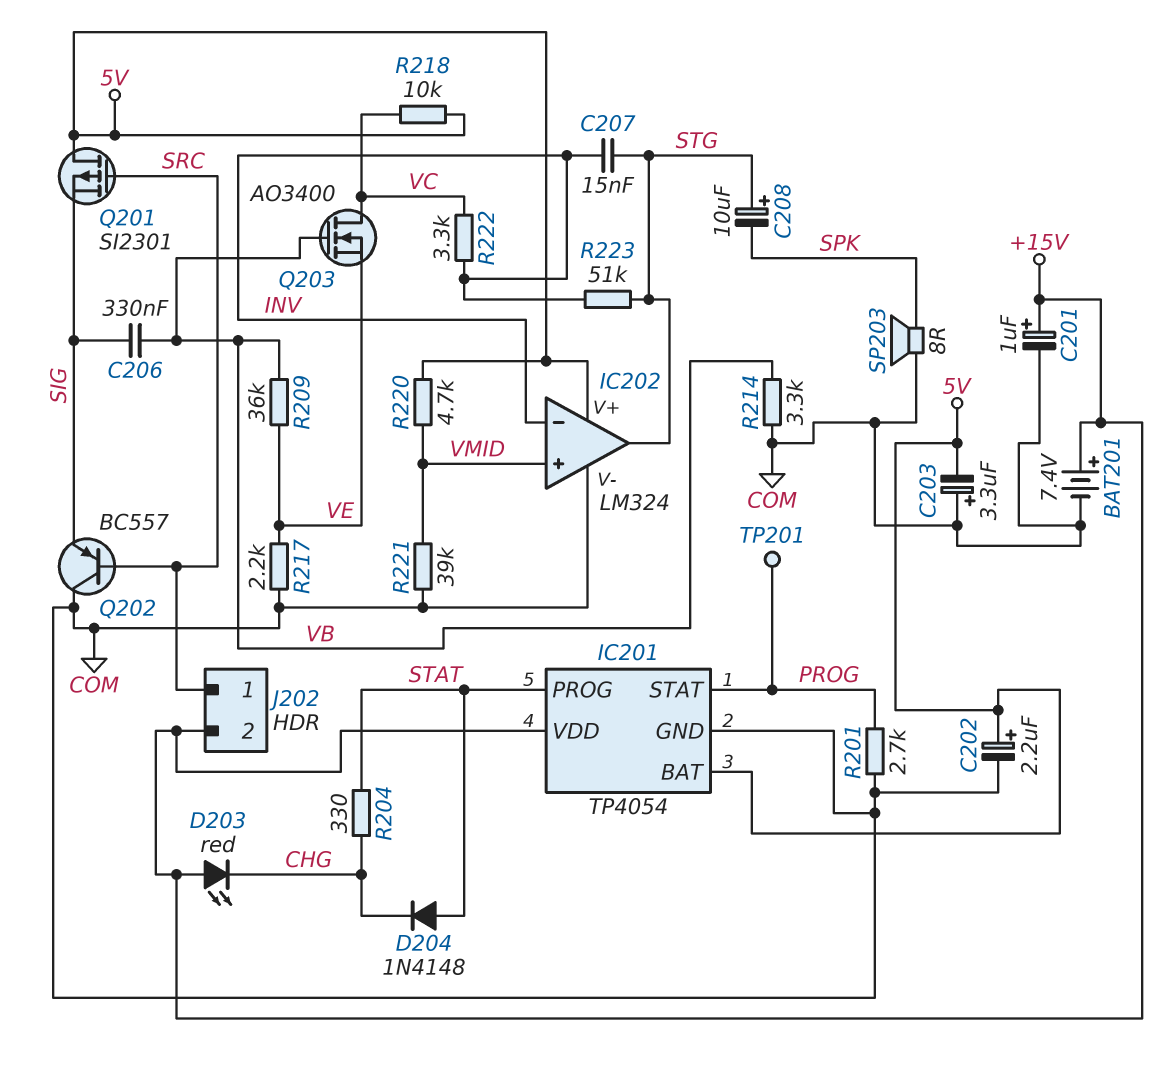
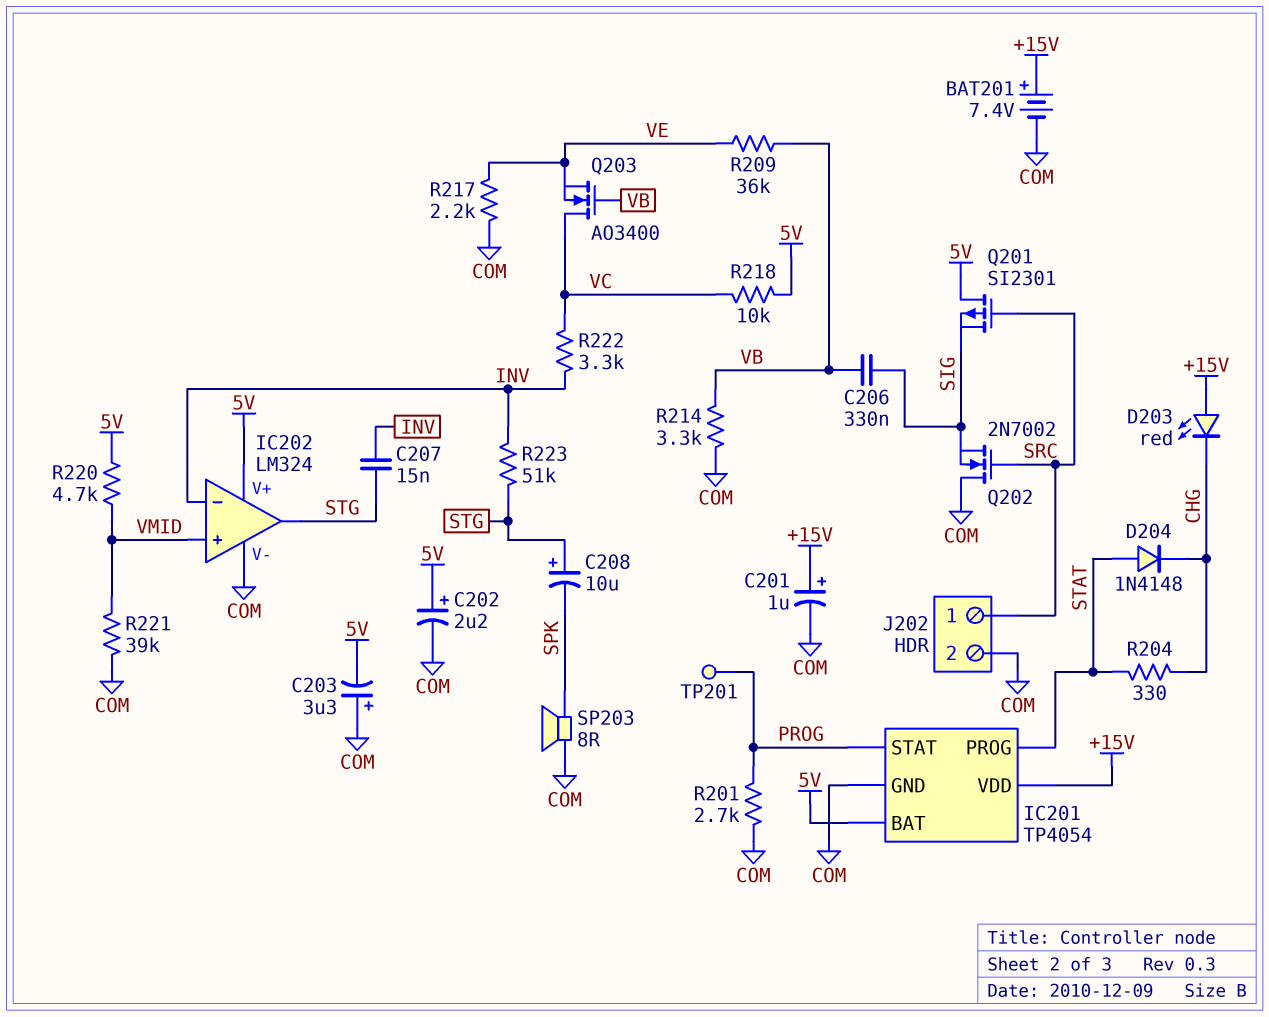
J202 pin 2: +15V -> COM
Q202: PNP BC557 (B SRC, C COM, E SIG) -> NMOS 2N7002 (G SRC, D COM, S SIG)

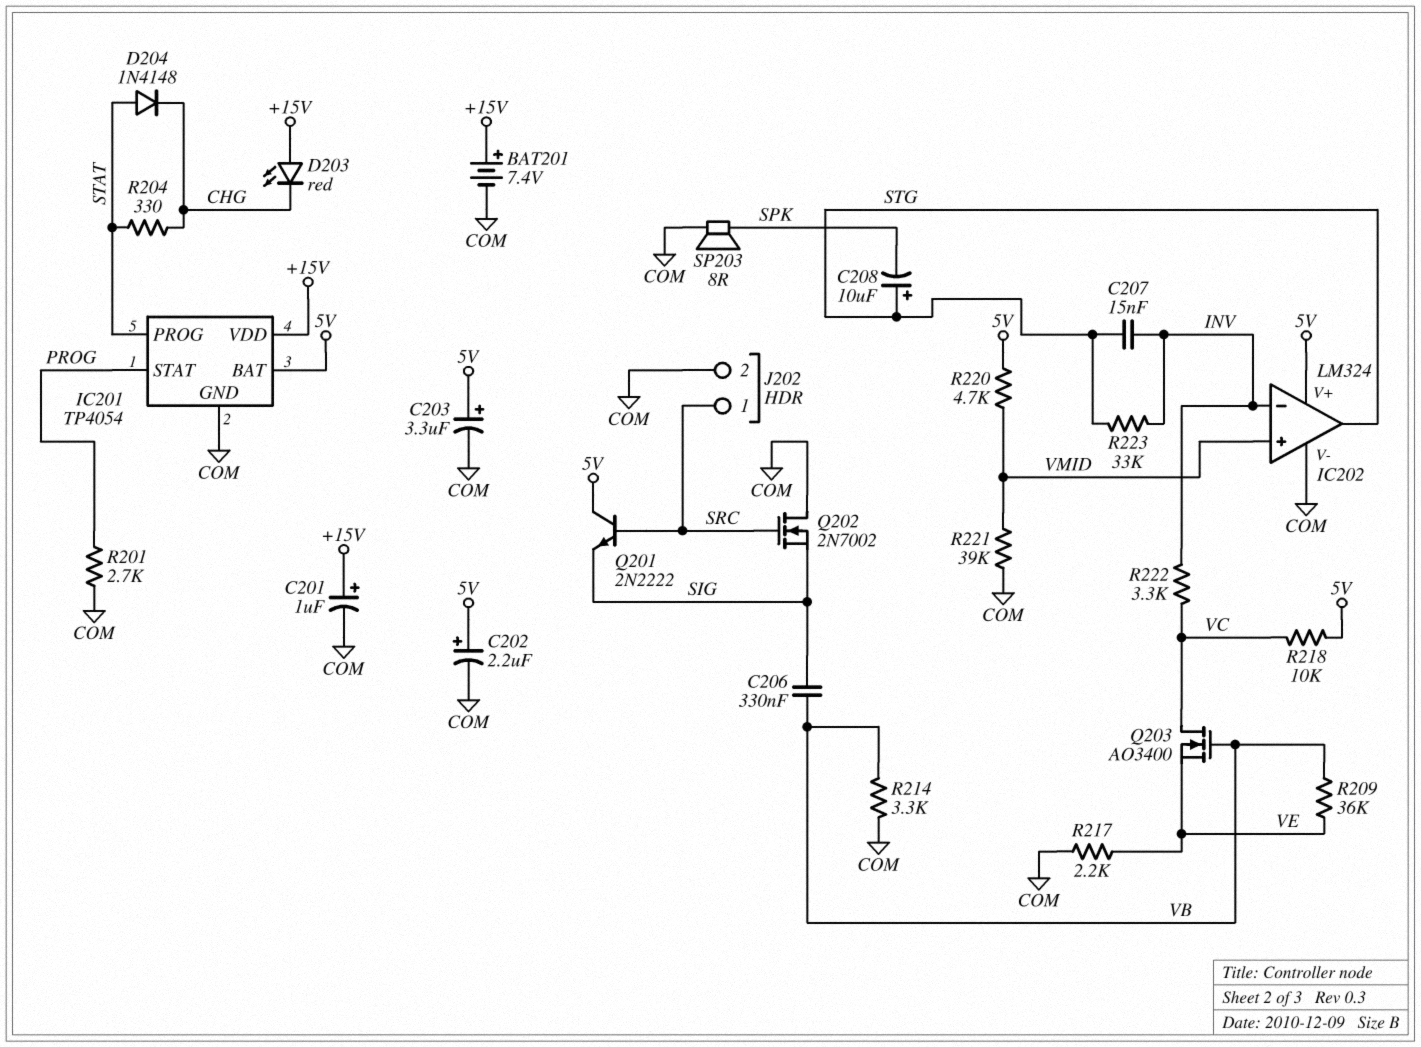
C203: 3.3uF (plus COM, minus 5V) -> 3.3uF (plus 5V, minus COM)
Q201: PMOS SI2301 (G SRC, D 5V, S SIG) -> NPN 2N2222 (B SRC, C 5V, E SIG)
R223: 51k (INV, STG) -> 33k (INV, STG)
TP201: test point (PROG) -> none

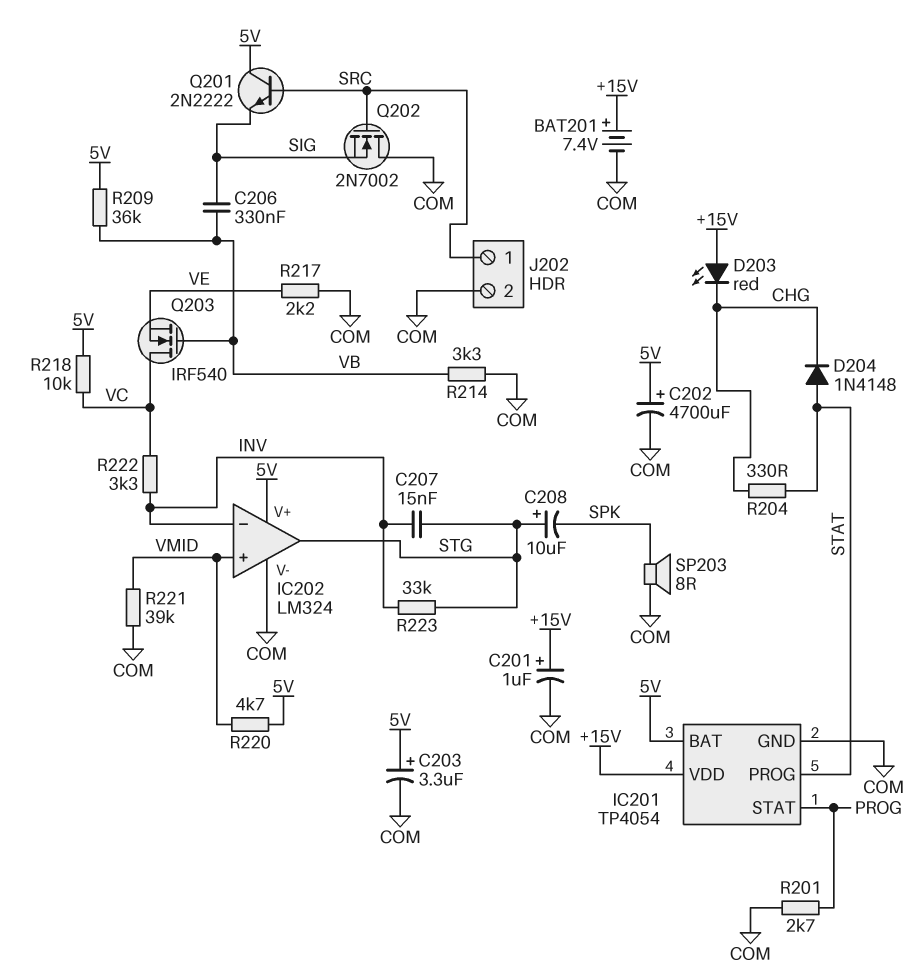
C202: 2.2uF (plus 5V, minus COM) -> 4700uF (plus 5V, minus COM)
Q203: NMOS AO3400 (G VB, D VC, S VE) -> NMOS IRF540 (G VB, D VC, S VE)
R209: 36k (VB, VE) -> 36k (5V, VB)

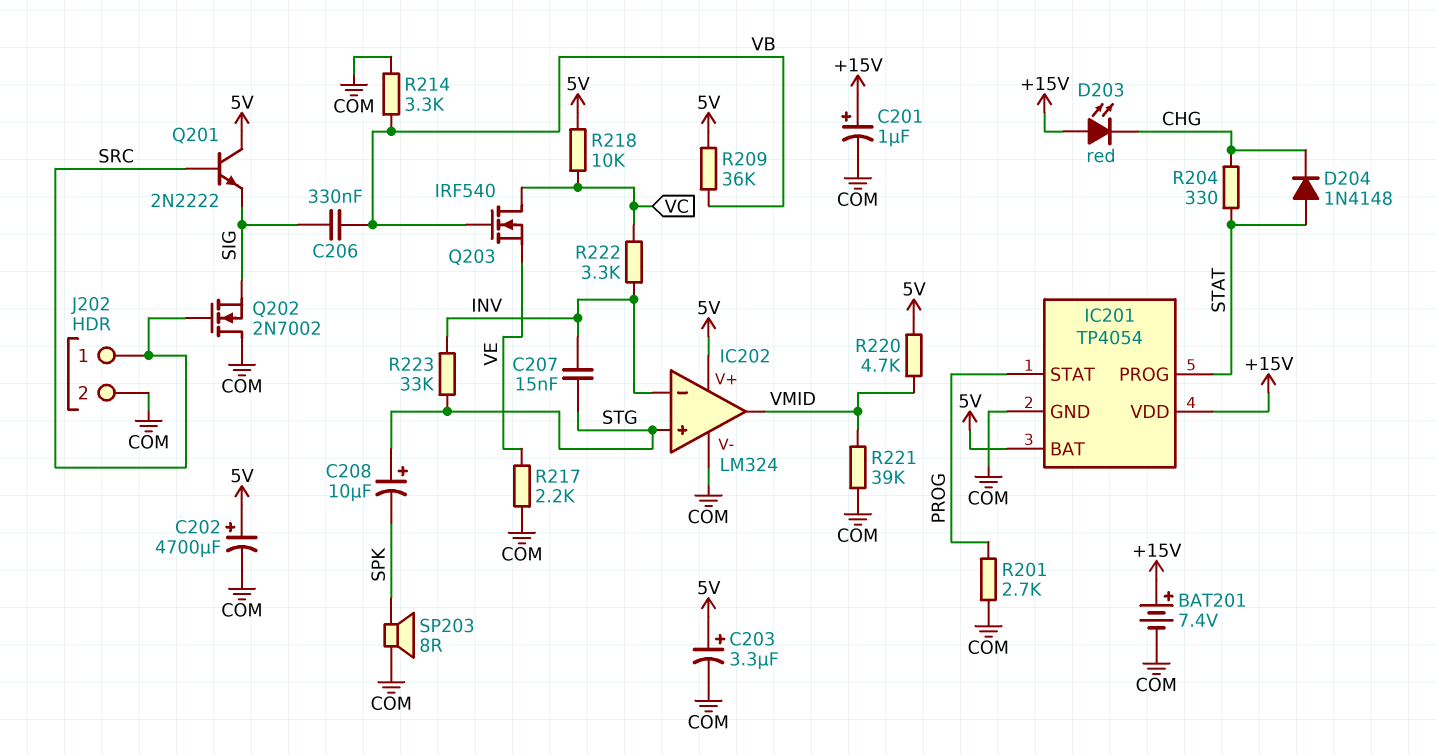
IC202 pin in+: VMID -> STG
IC202 pin out: STG -> VMID

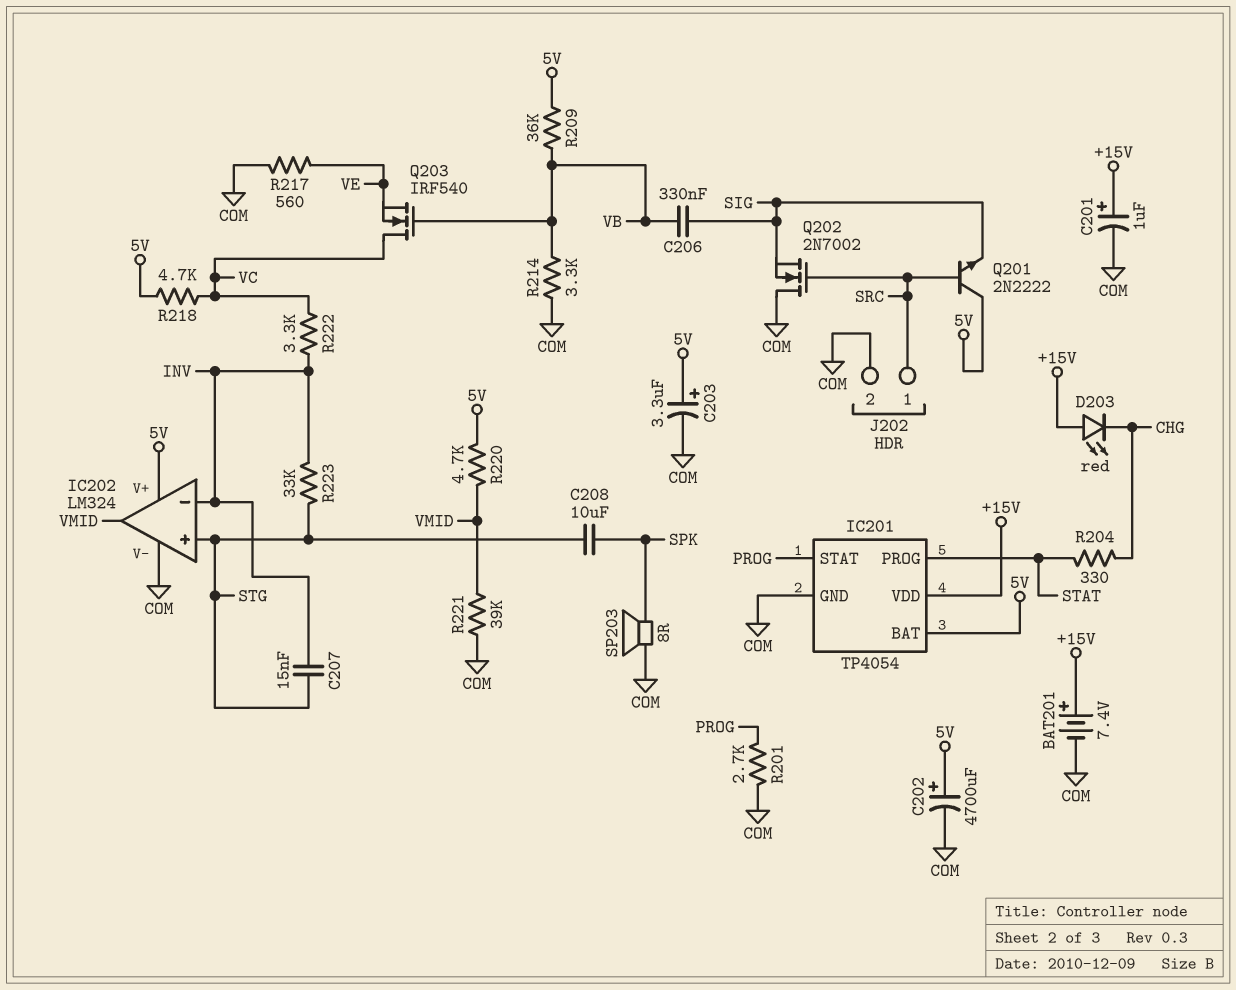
C208: 10uF (plus STG, minus SPK) -> 10uF (SPK, STG)
D204: diode 1N4148 (A STAT, K CHG) -> none
R217: 2.2k (COM, VE) -> 560 (COM, VE)
R218: 10k (5V, VC) -> 4.7k (5V, VC)

